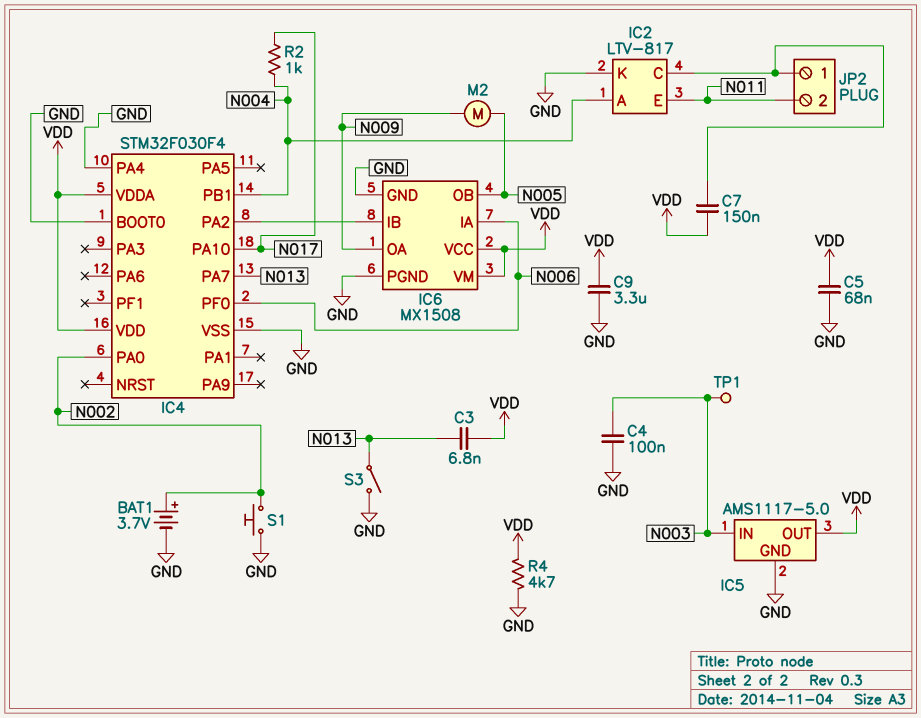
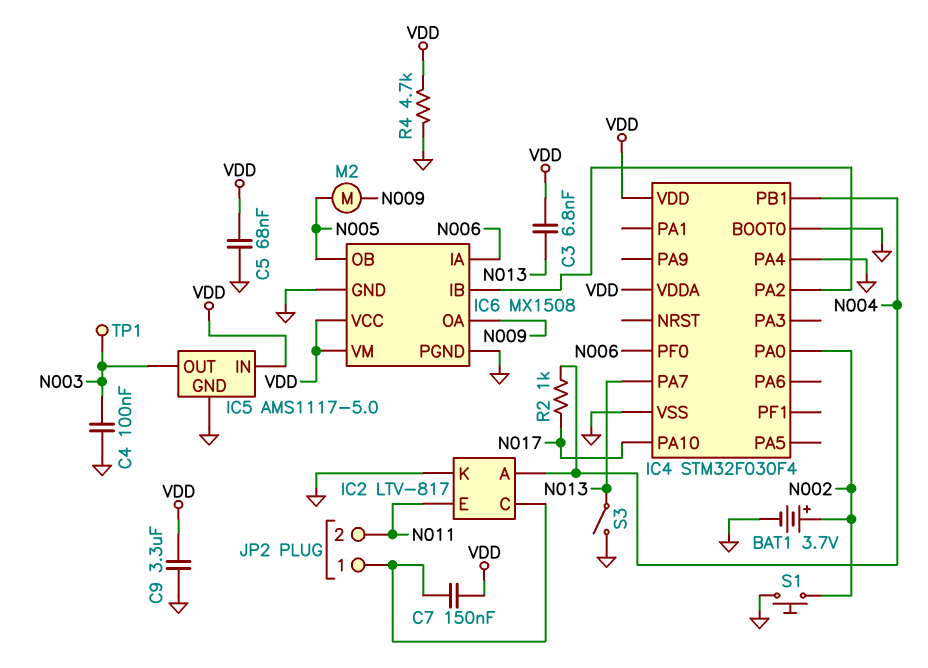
IC5 pin IN: N003 -> VDD
IC5 pin OUT: VDD -> N003

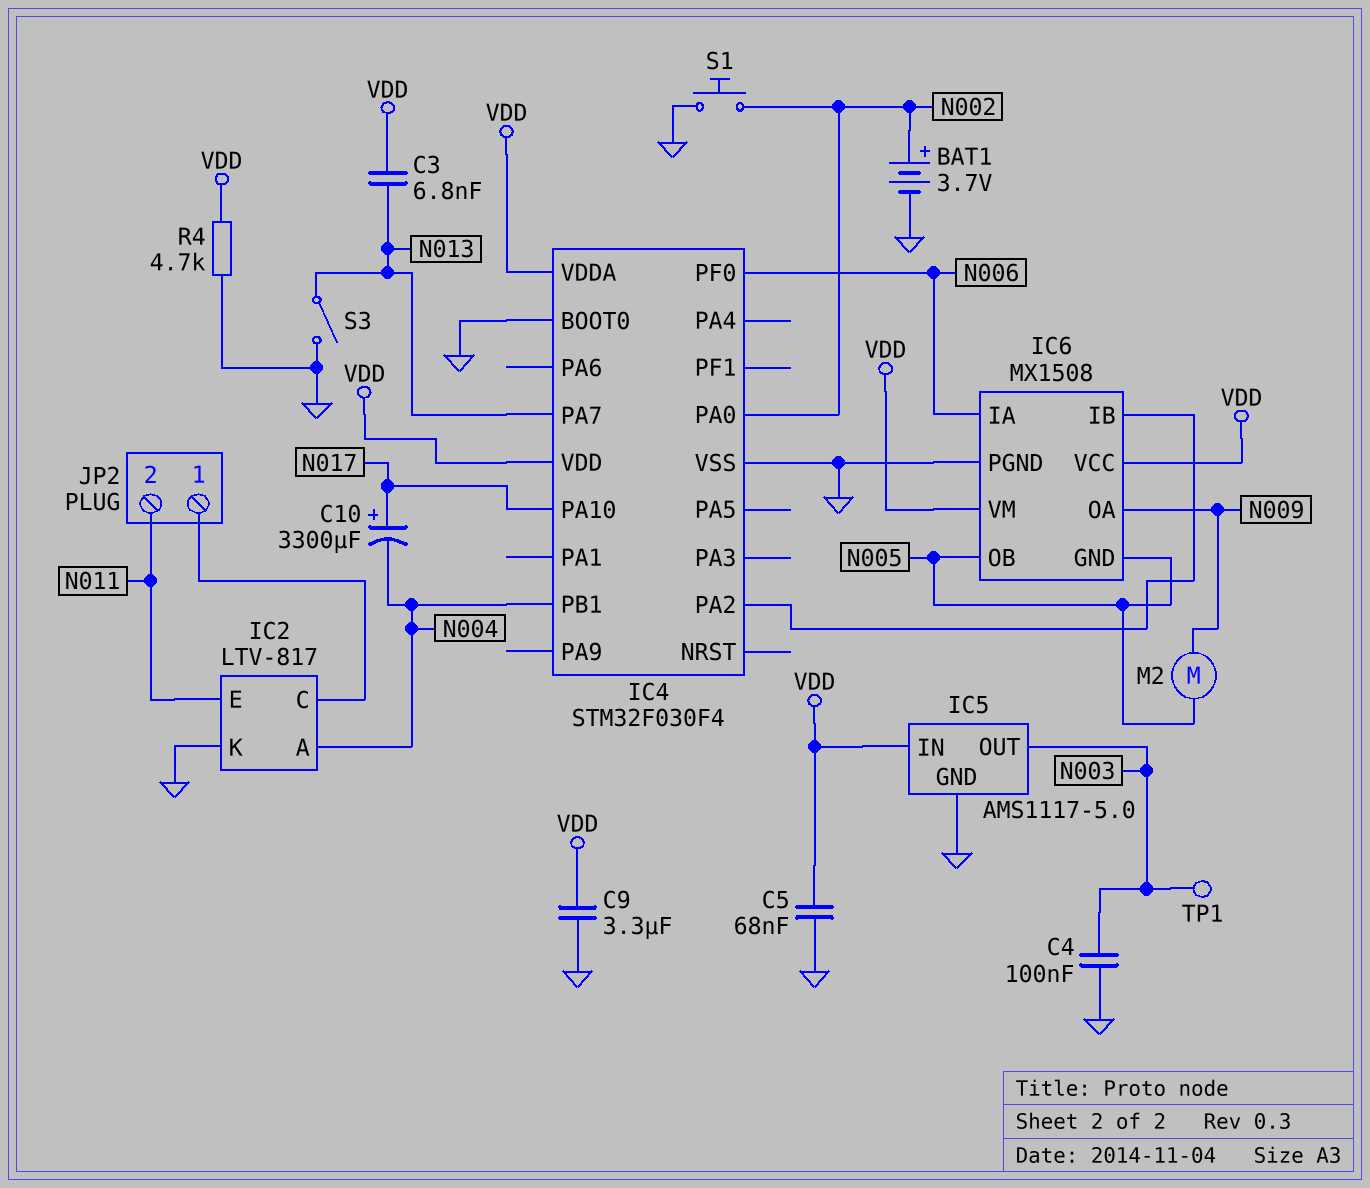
C7: 150nF (IC2/C, VDD) -> none
C10: none -> 3300uF (plus N017, minus N004)
IC4 pin PA4: GND -> none
IC6 pin GND: GND -> N005
R2: 1k (N004, N017) -> none

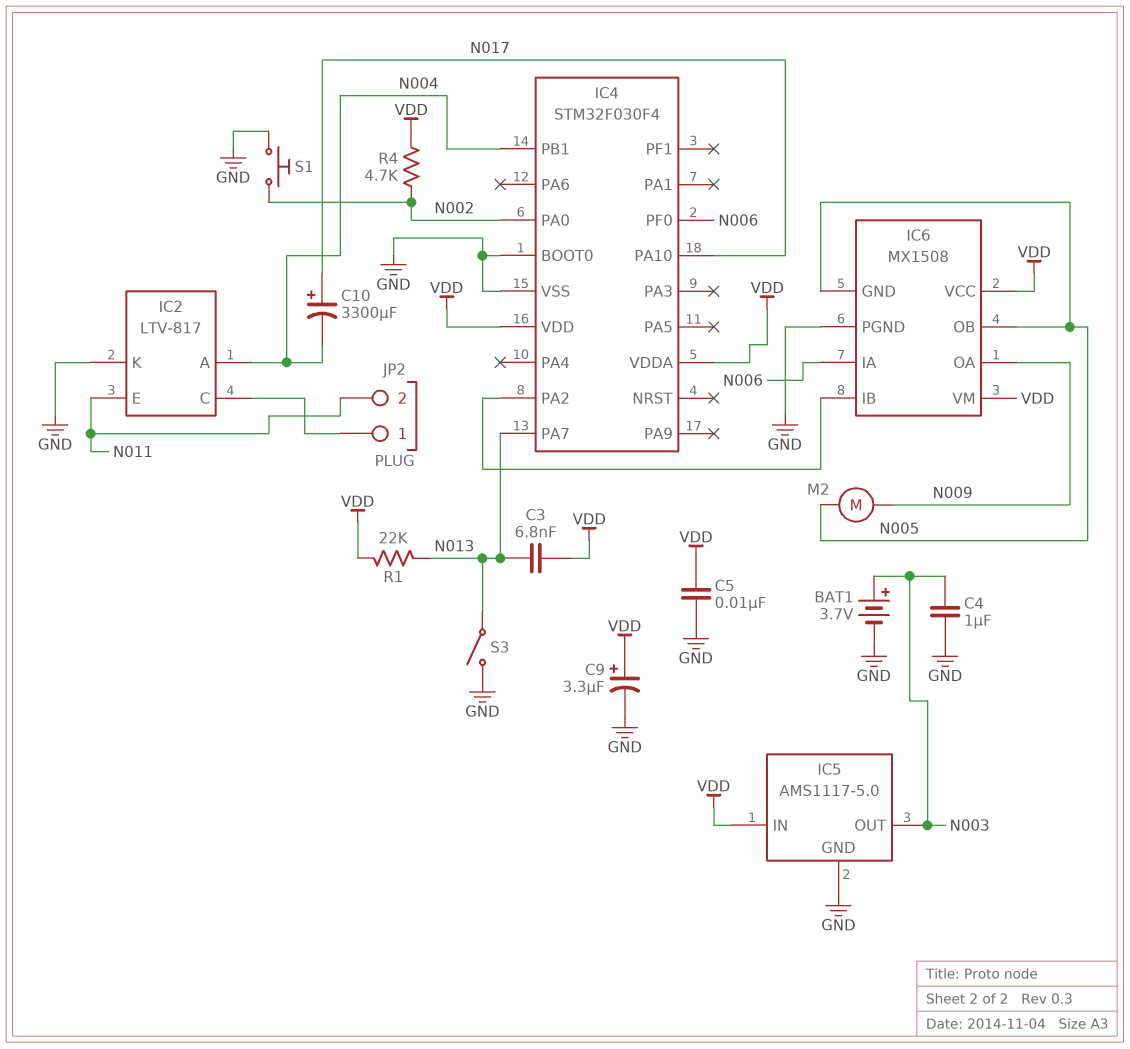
BAT1: 3.7V (plus N002, minus GND) -> 3.7V (plus N003, minus GND)
C4: 100nF (GND, N003) -> 1uF (GND, N003)
C5: 68nF (GND, VDD) -> 10nF (GND, VDD)
C9: 3.3uF (GND, VDD) -> 3.3uF (plus VDD, minus GND)
R1: none -> 22k (N013, VDD)
R4: 4.7k (GND, VDD) -> 4.7k (N002, VDD)
TP1: test point (N003) -> none

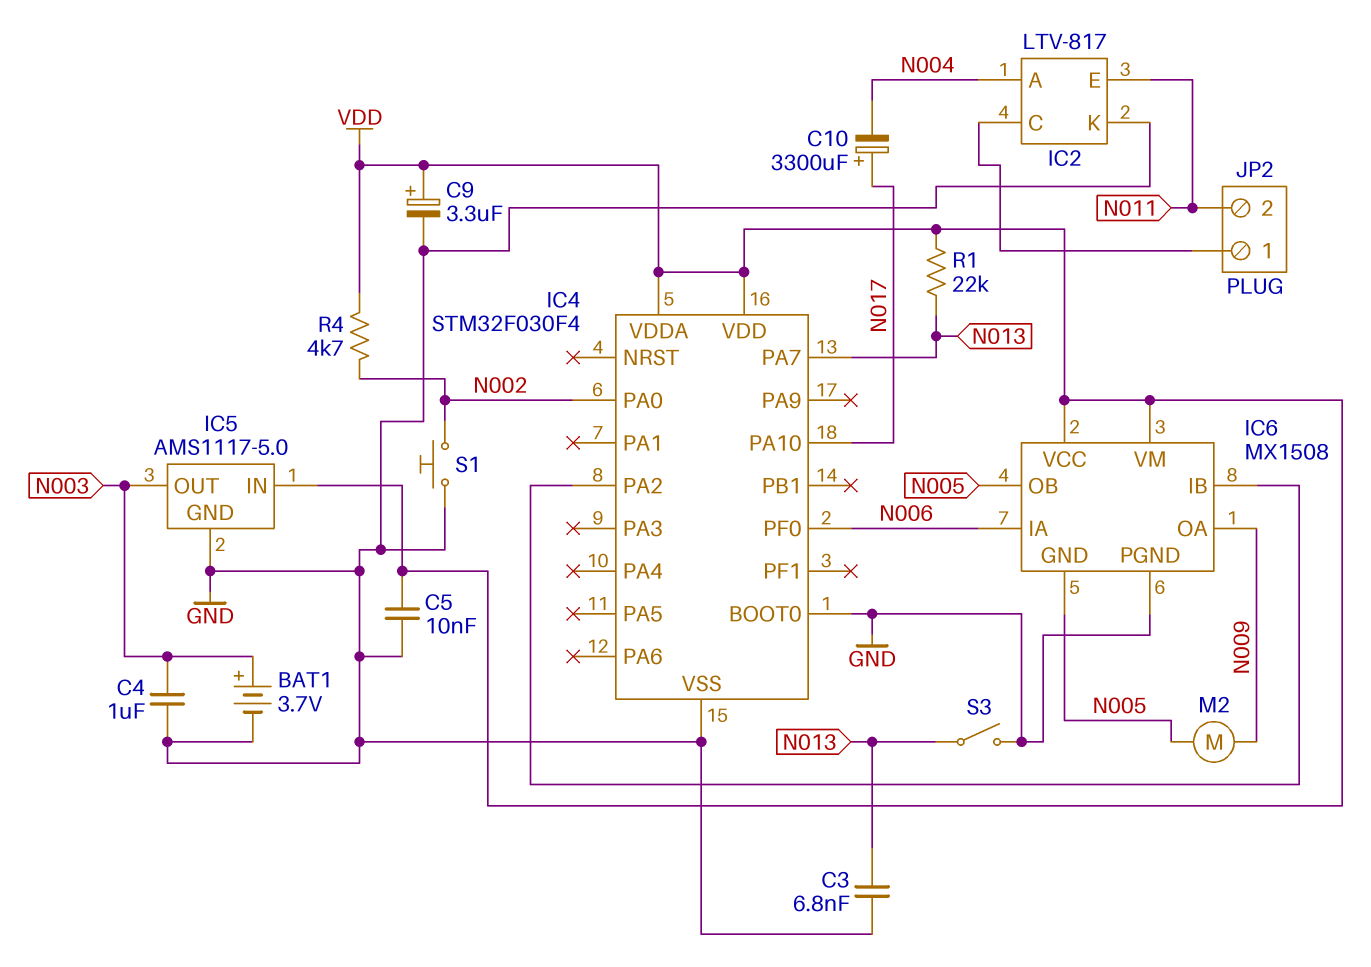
C3: 6.8nF (N013, VDD) -> 6.8nF (GND, N013)
IC4 pin PB1: N004 -> none

